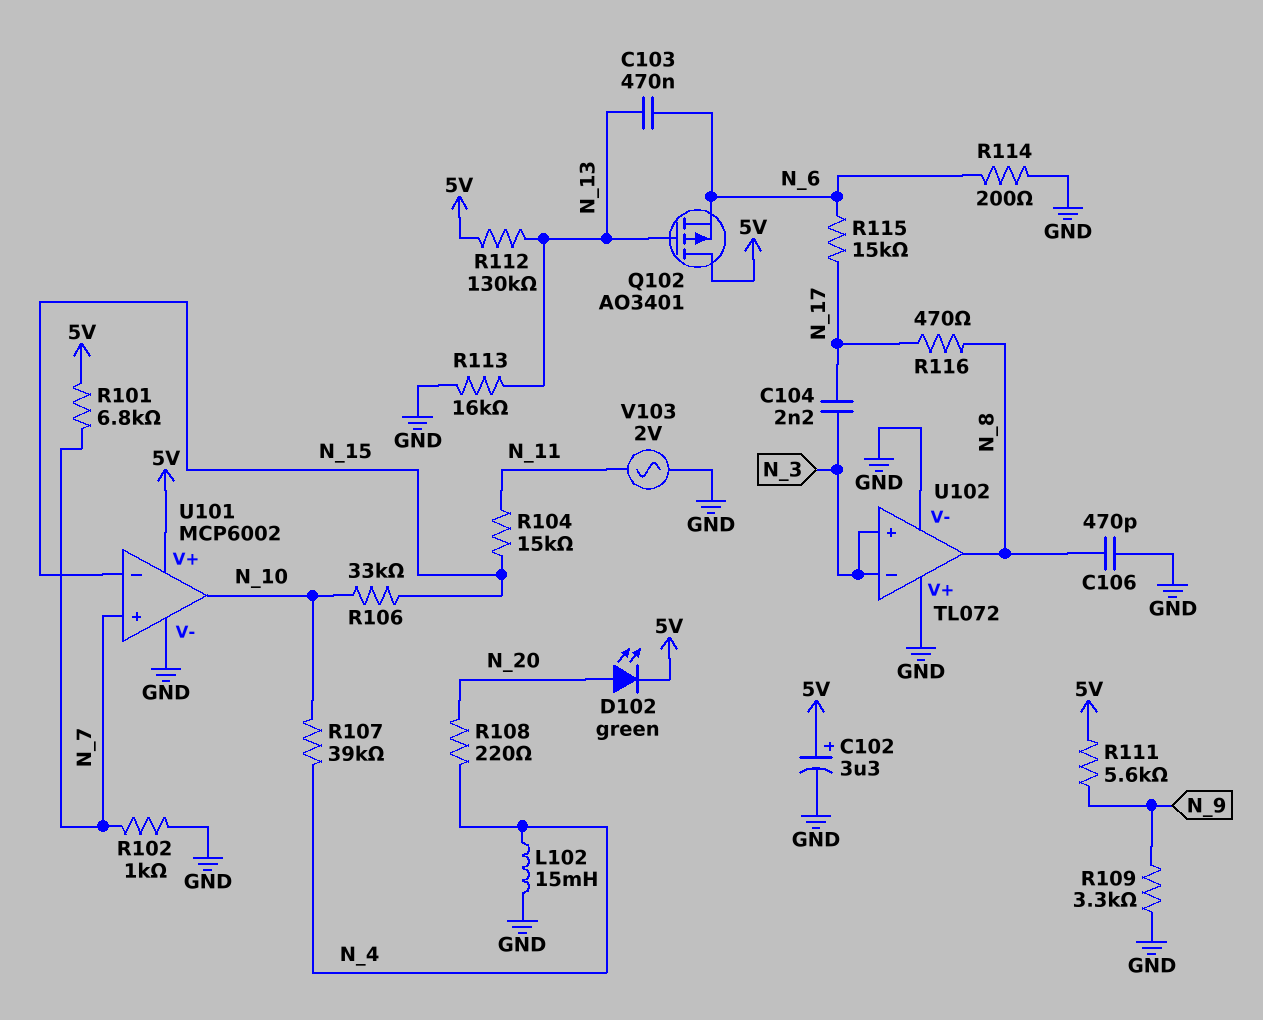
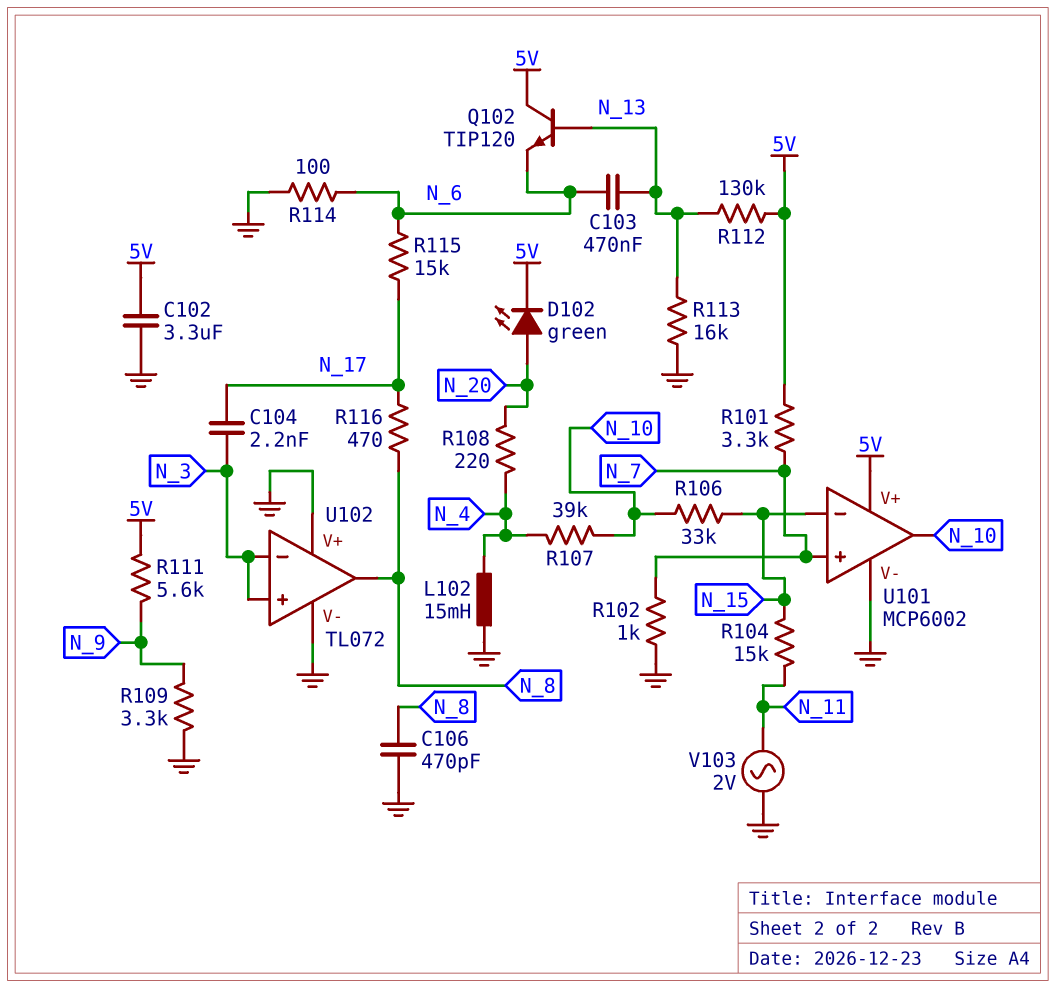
C102: 3.3uF (plus 5V, minus GND) -> 3.3uF (5V, GND)
Q102: PMOS AO3401 (G N_13, D 5V, S N_6) -> NPN TIP120 (B N_13, C 5V, E N_6)
R101: 6.8k (5V, N_7) -> 3.3k (5V, N_7)
R114: 200 (GND, N_6) -> 100 (GND, N_6)

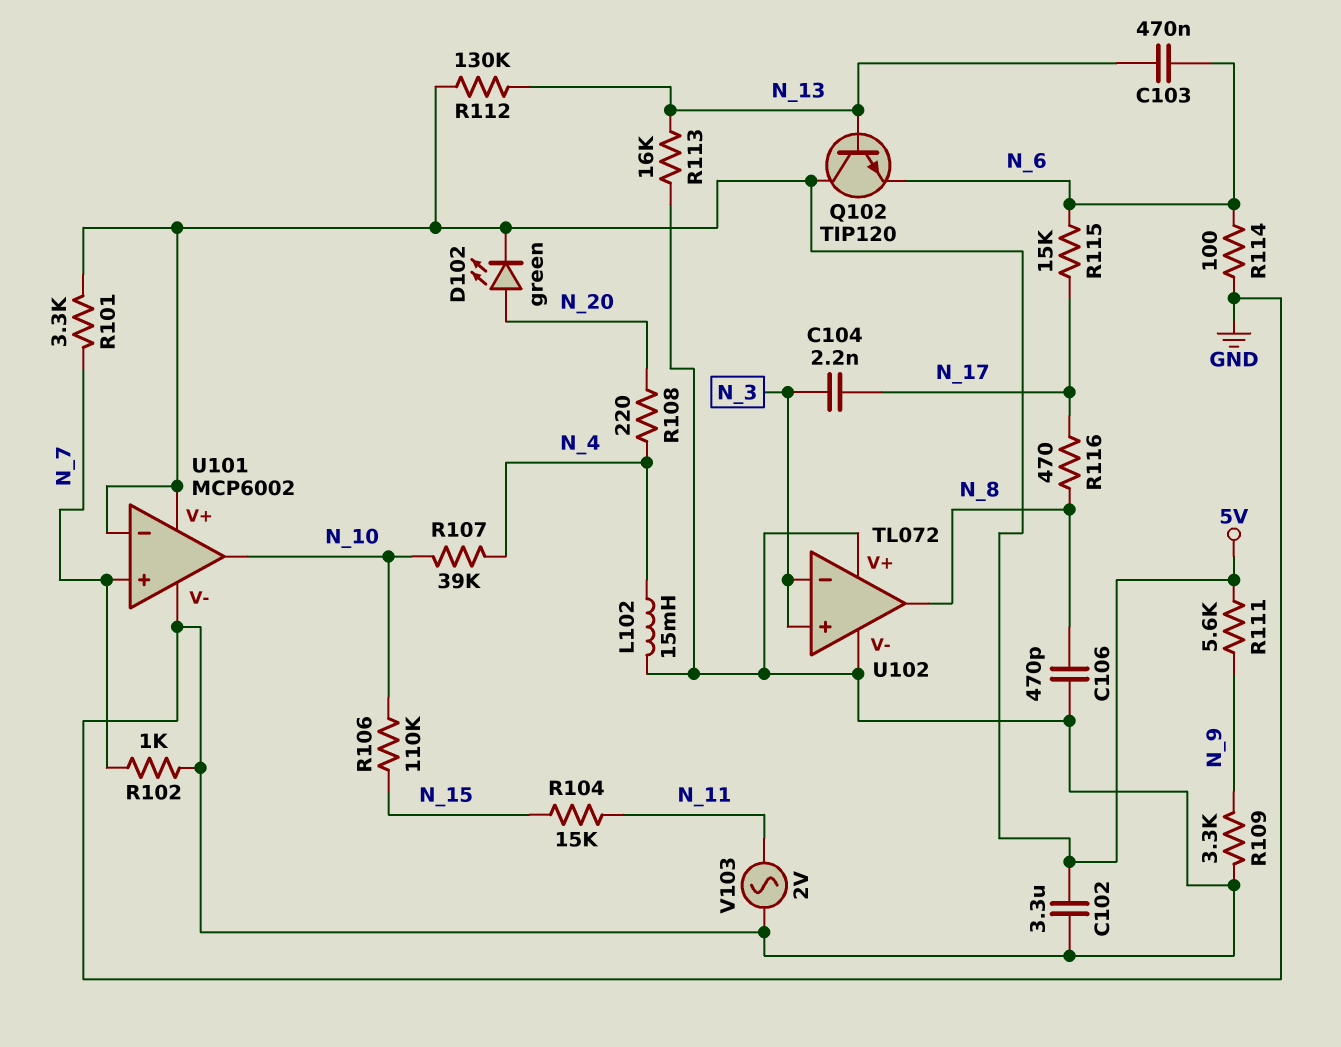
R106: 33k (N_10, N_15) -> 110k (N_10, N_15)
U101 pin in-: N_15 -> 5V

